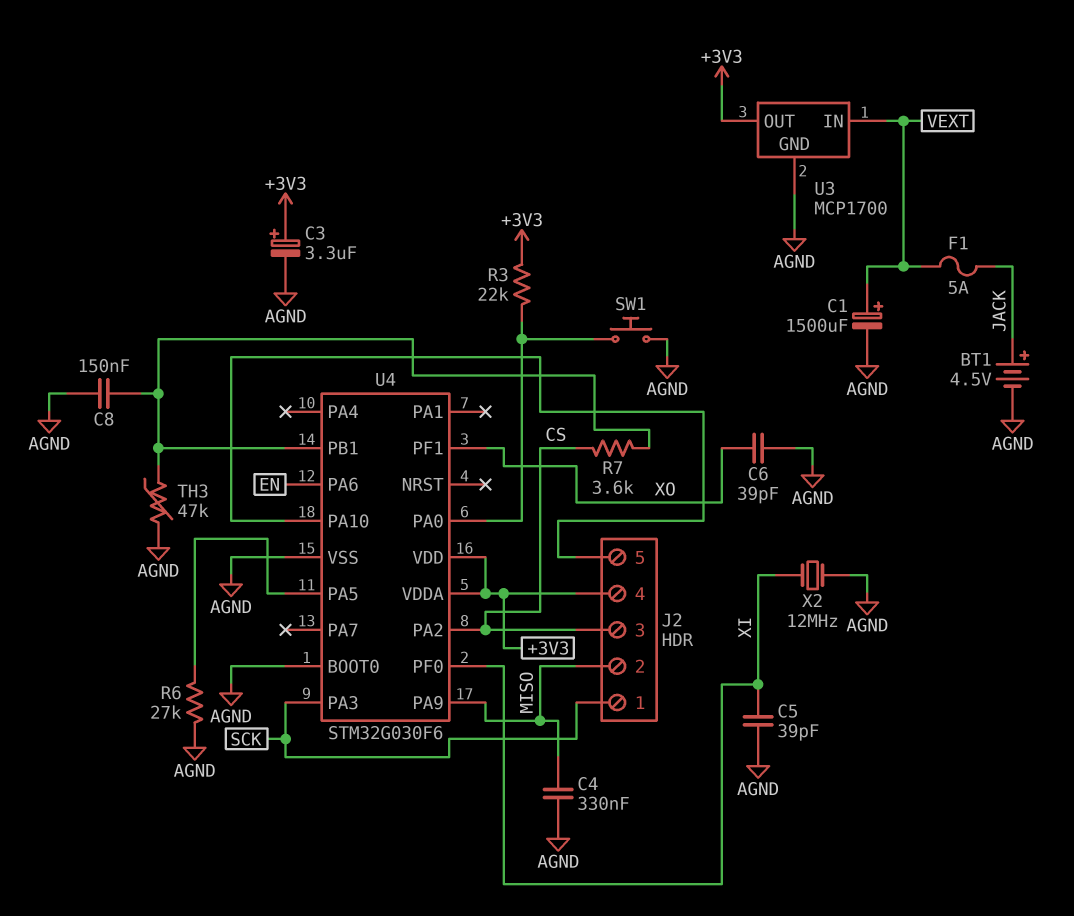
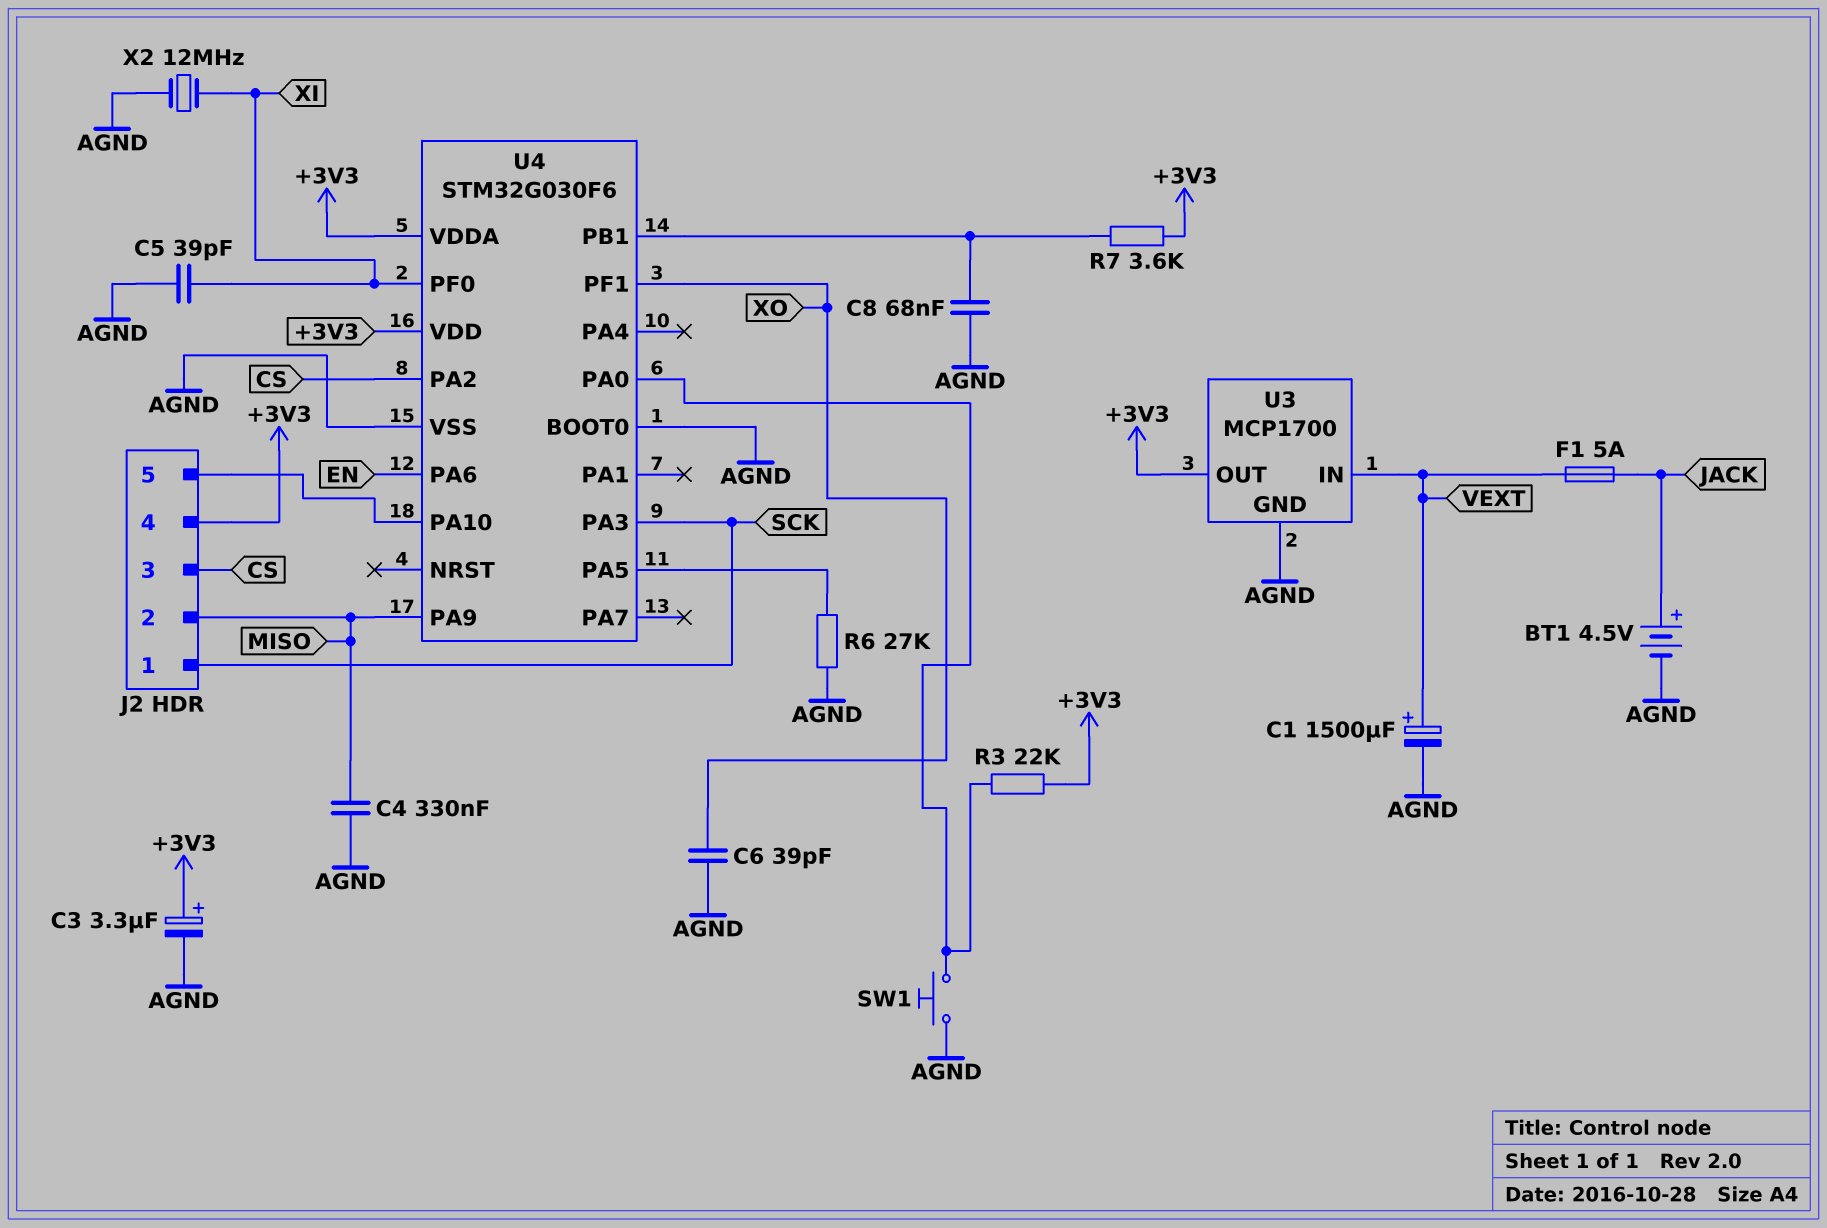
C8: 150nF (AGND, U4/PB1) -> 68nF (AGND, U4/PB1)
R7: 3.6k (CS, U4/PB1) -> 3.6k (+3V3, U4/PB1)
TH3: 47k (AGND, U4/PB1) -> none

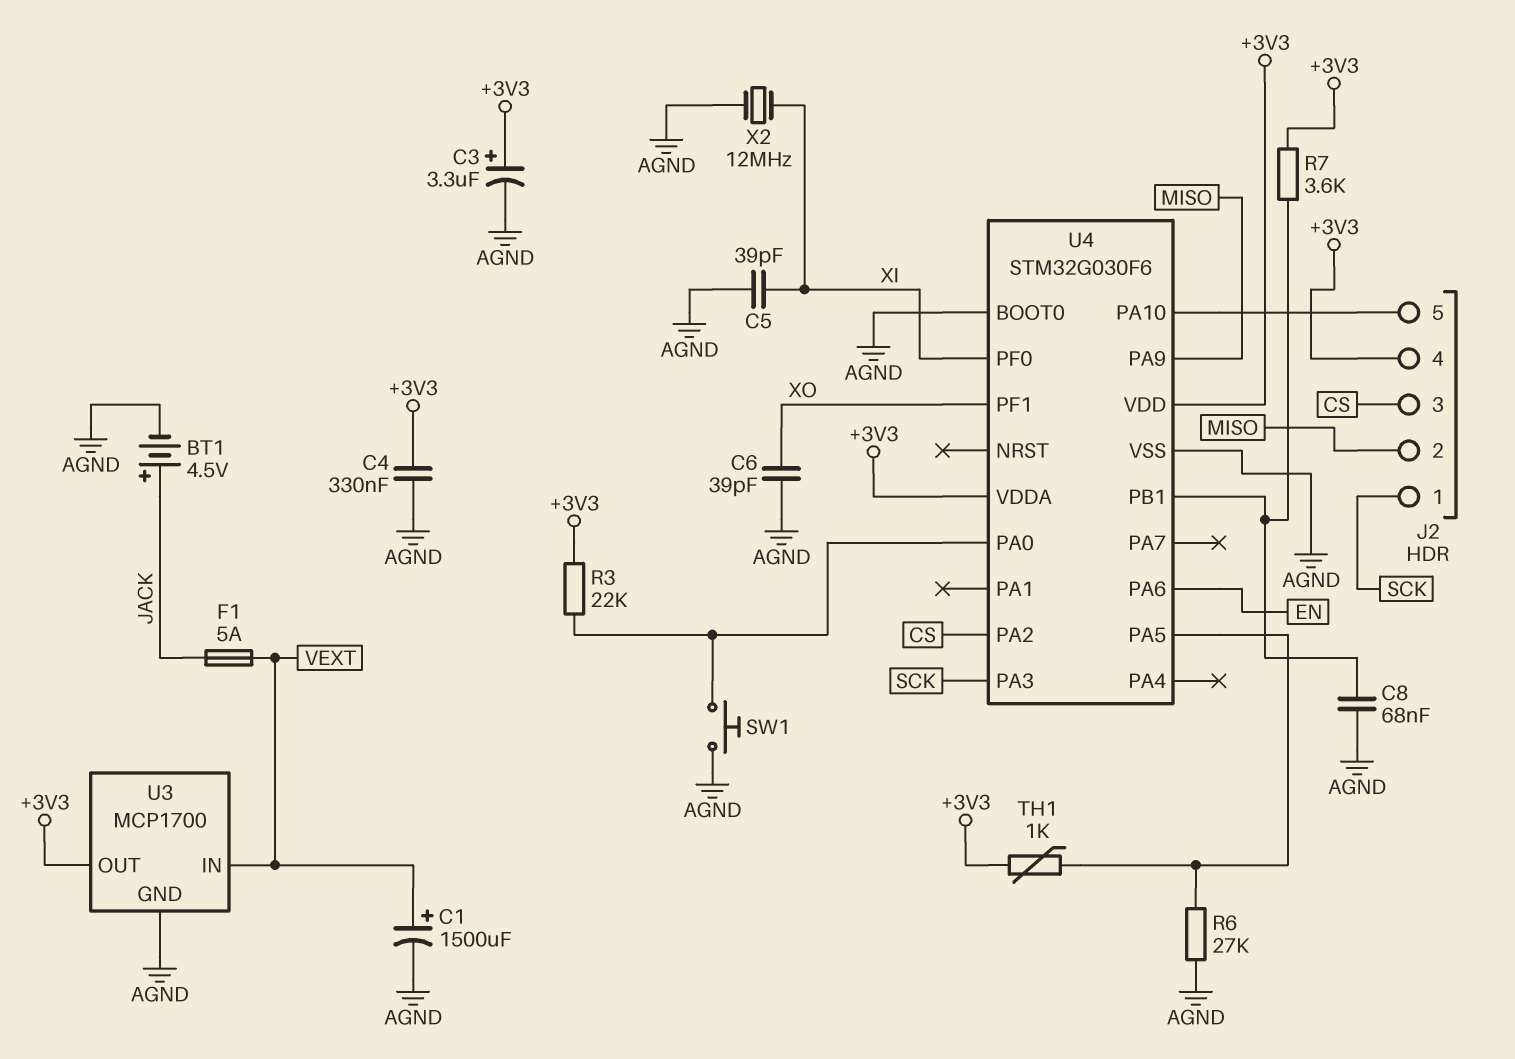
C4: 330nF (AGND, MISO) -> 330nF (+3V3, AGND)
TH1: none -> 1k (+3V3, U4/PA5)

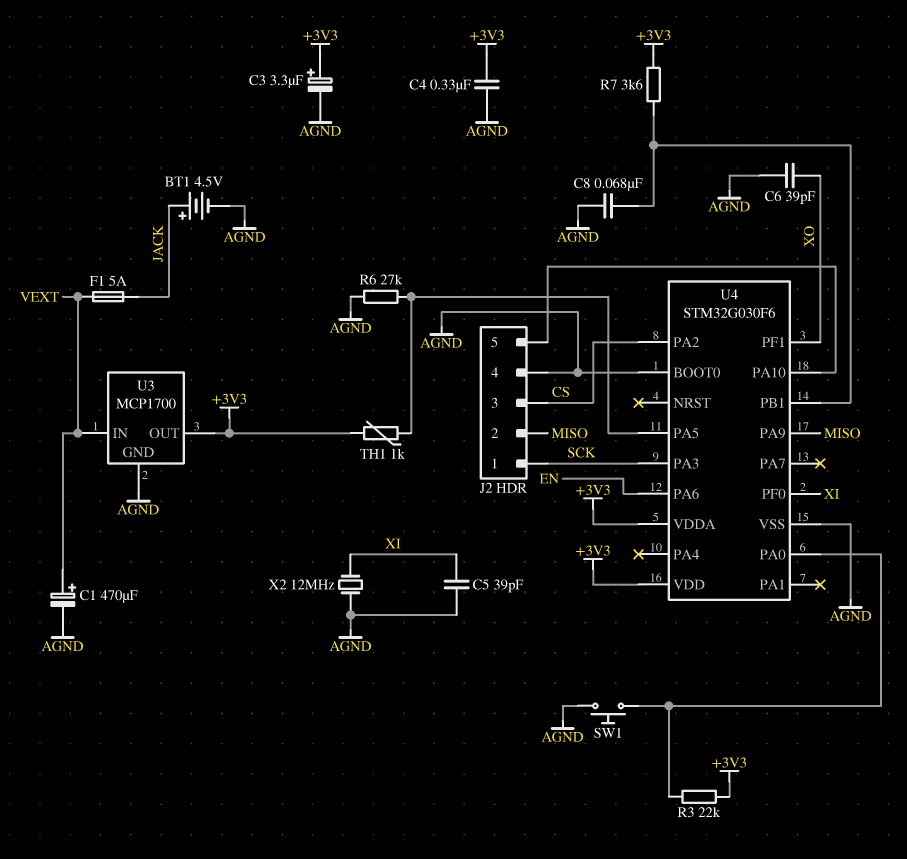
C1: 1500uF (plus VEXT, minus AGND) -> 470uF (plus VEXT, minus AGND)
J2 pin 4: +3V3 -> AGND

